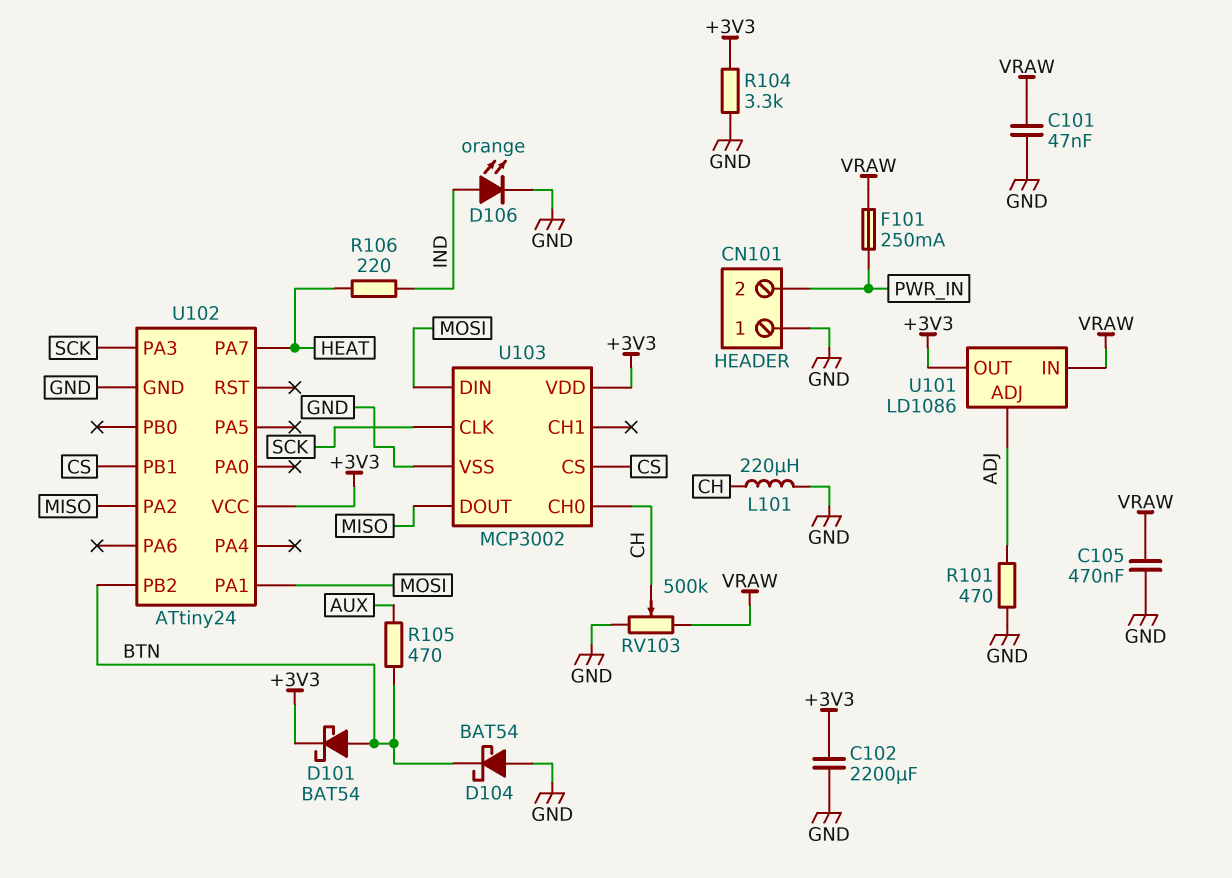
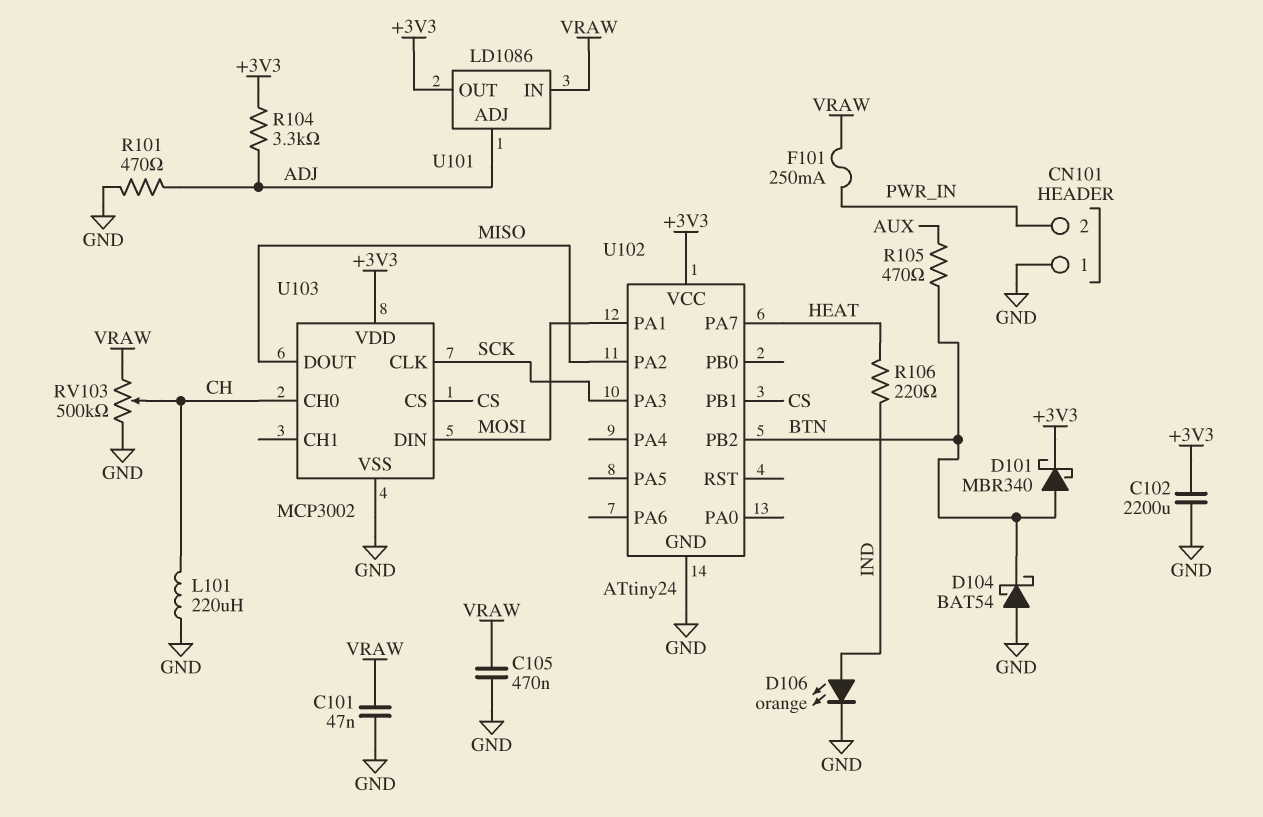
D101: schottky BAT54 (A BTN, K +3V3) -> schottky MBR340 (A BTN, K +3V3)
R104: 3.3k (+3V3, GND) -> 3.3k (+3V3, ADJ)

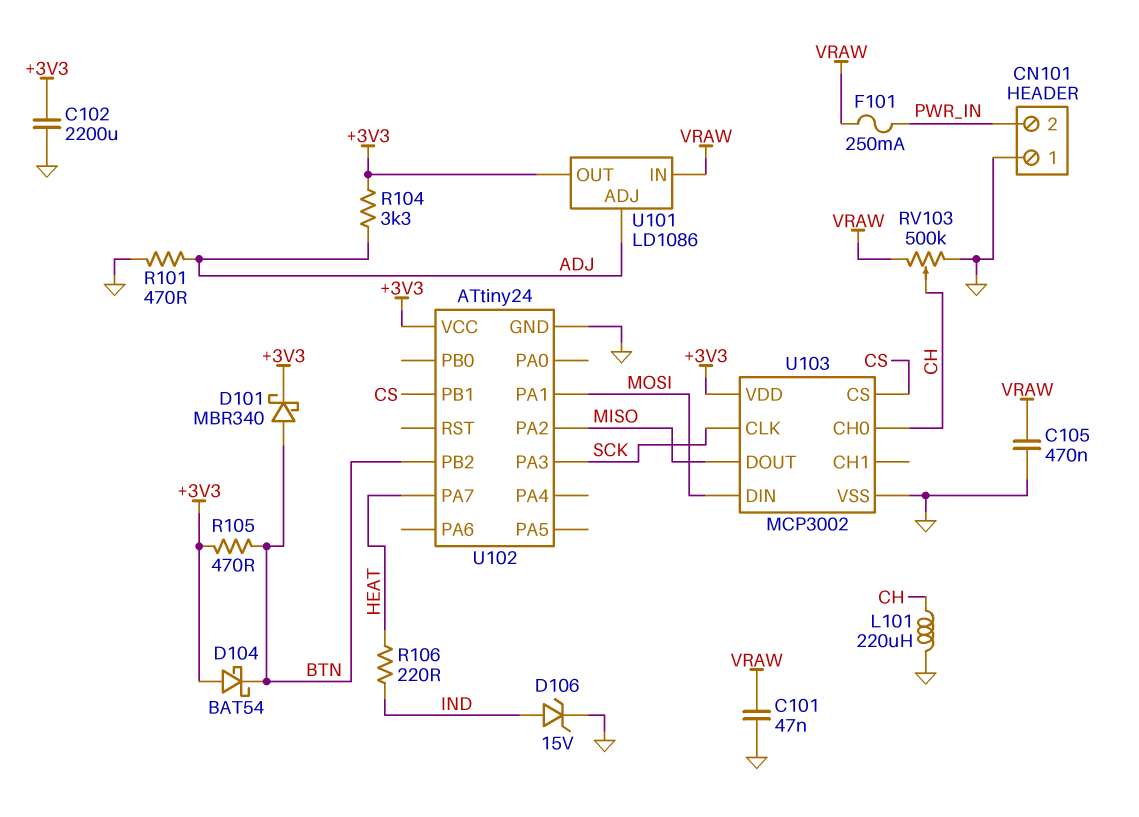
D104: schottky BAT54 (A GND, K BTN) -> schottky BAT54 (A +3V3, K BTN)
D106: LED orange (A IND, K GND) -> zener 15V (A IND, K GND)
R105: 470 (AUX, BTN) -> 470 (+3V3, BTN)

